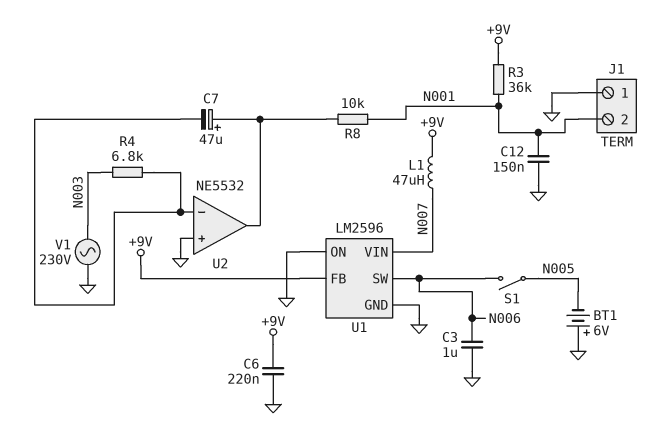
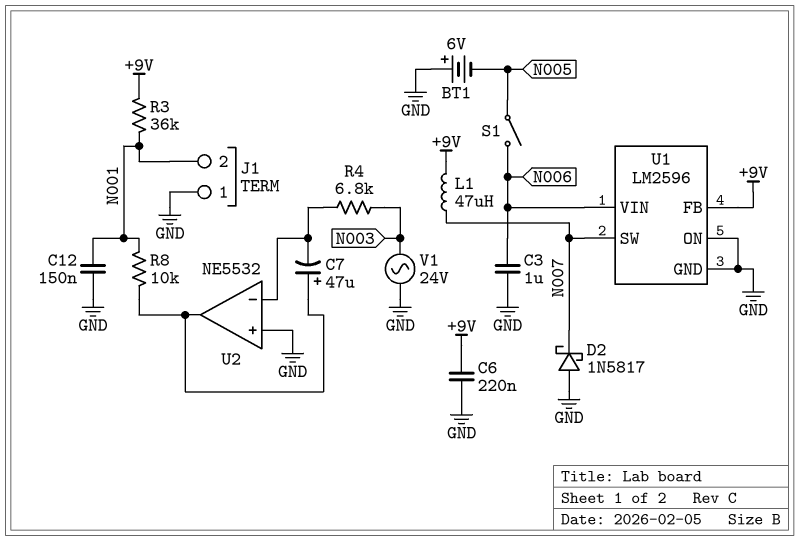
D2: none -> schottky 1N5817 (A GND, K N007)
U1 pin SW: N006 -> N007
U1 pin VIN: N007 -> N006
V1: AC 230V (GND, N003) -> AC 24V (GND, N003)

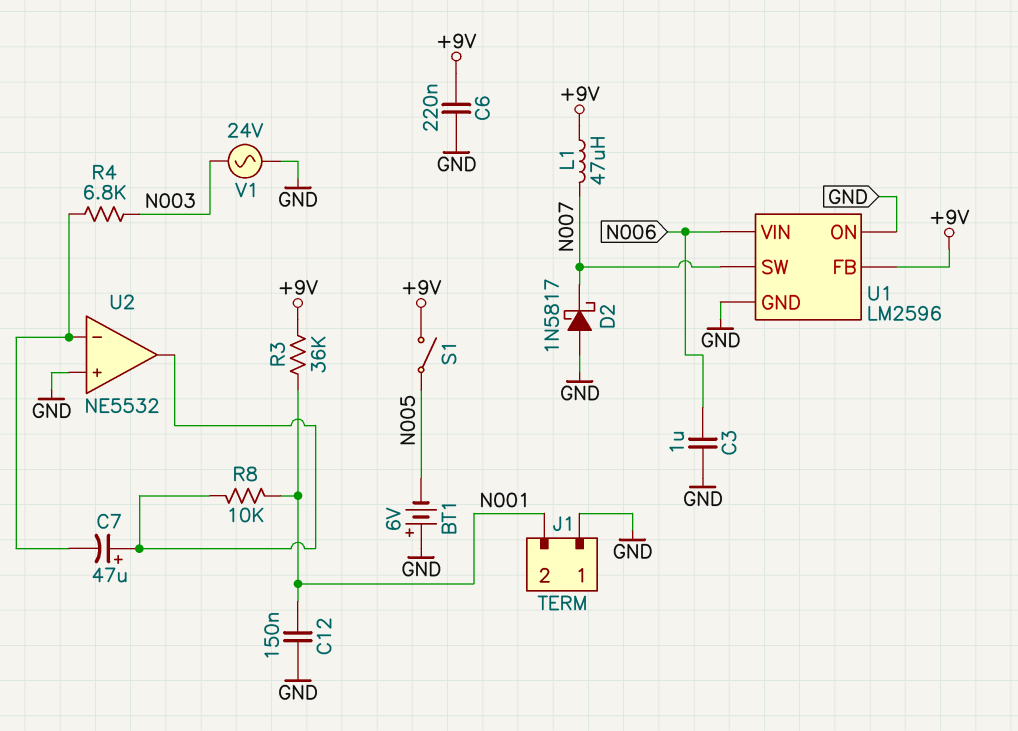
S1: switch (N005, N006) -> switch (+9V, N005)

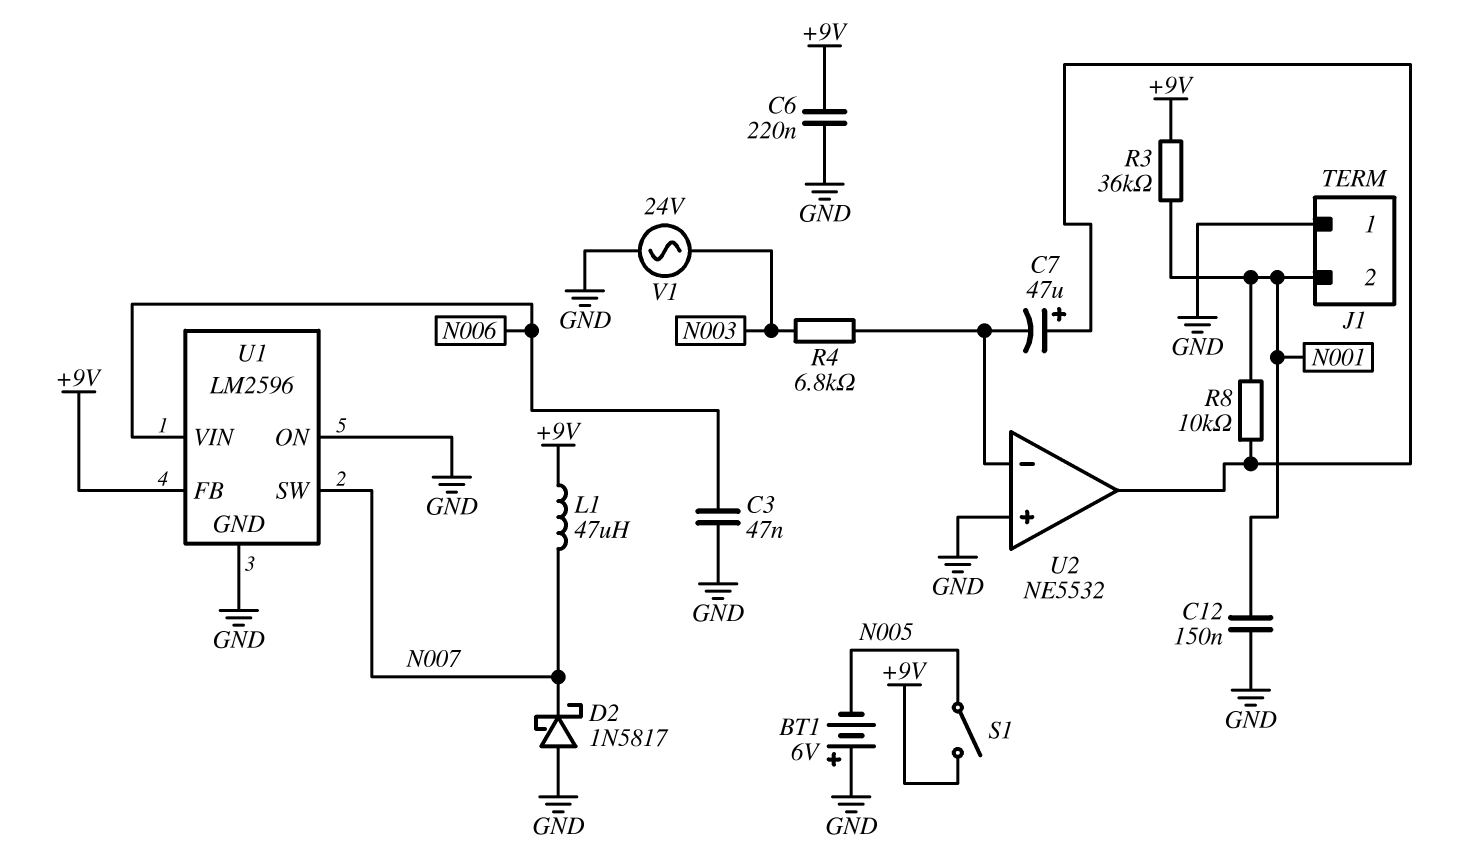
C3: 1uF (GND, N006) -> 47nF (GND, N006)

